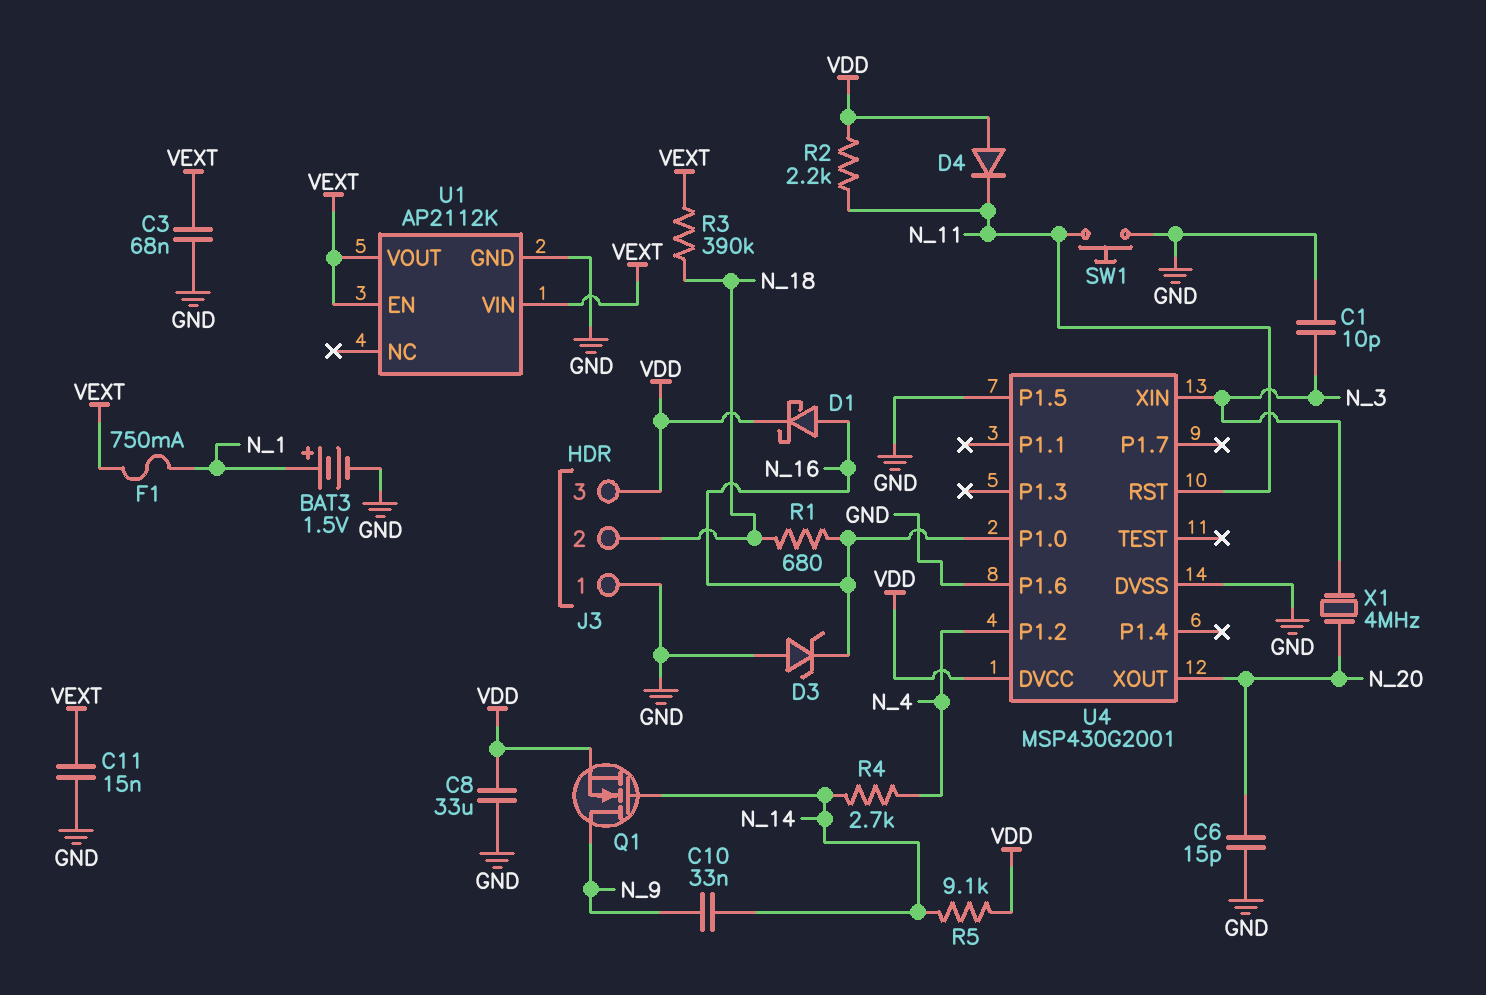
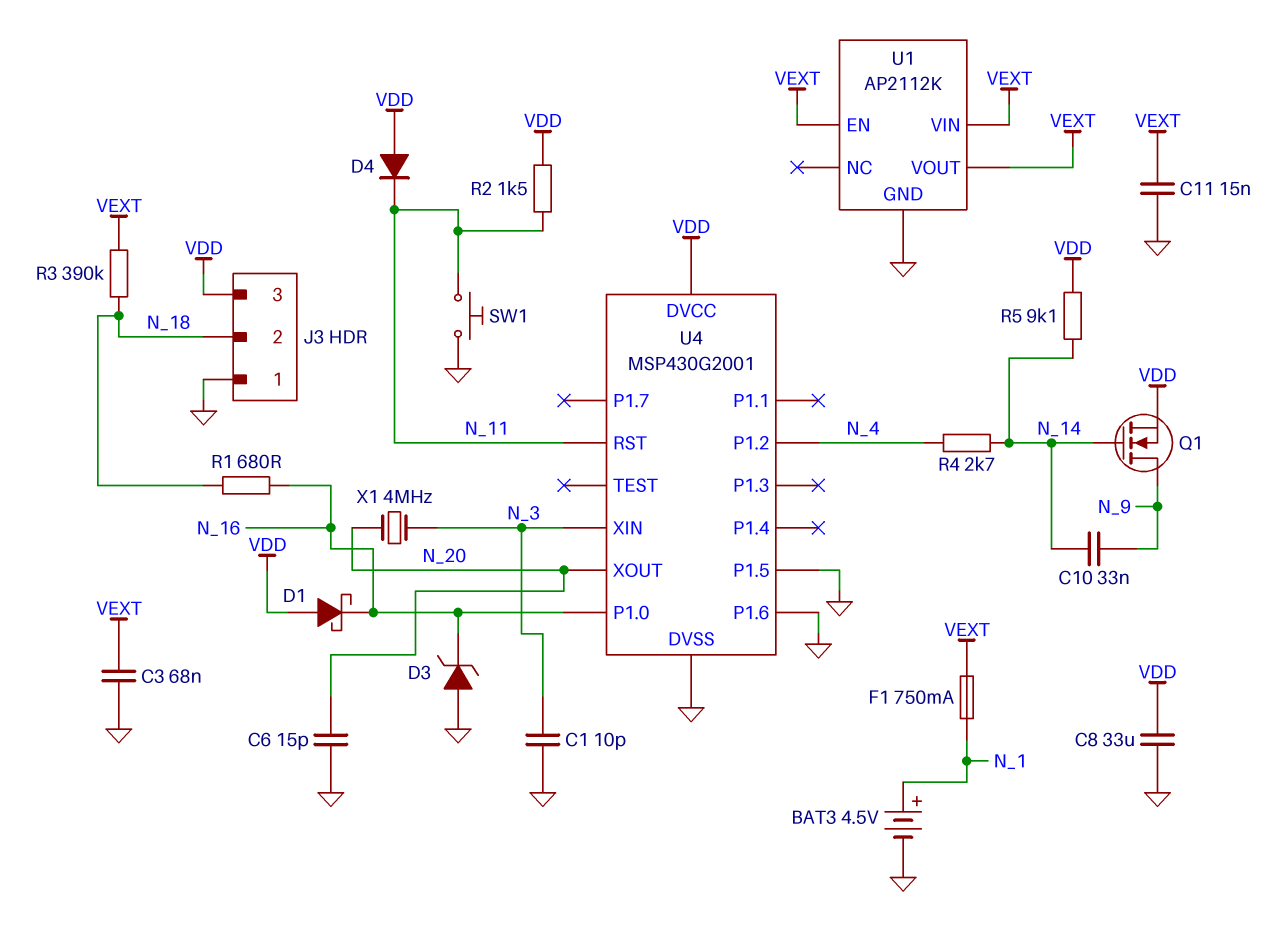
BAT3: 1.5V (plus N_1, minus GND) -> 4.5V (plus N_1, minus GND)
D1: schottky (A N_16, K VDD) -> schottky (A VDD, K N_16)
R2: 2.2k (N_11, VDD) -> 1.5k (N_11, VDD)

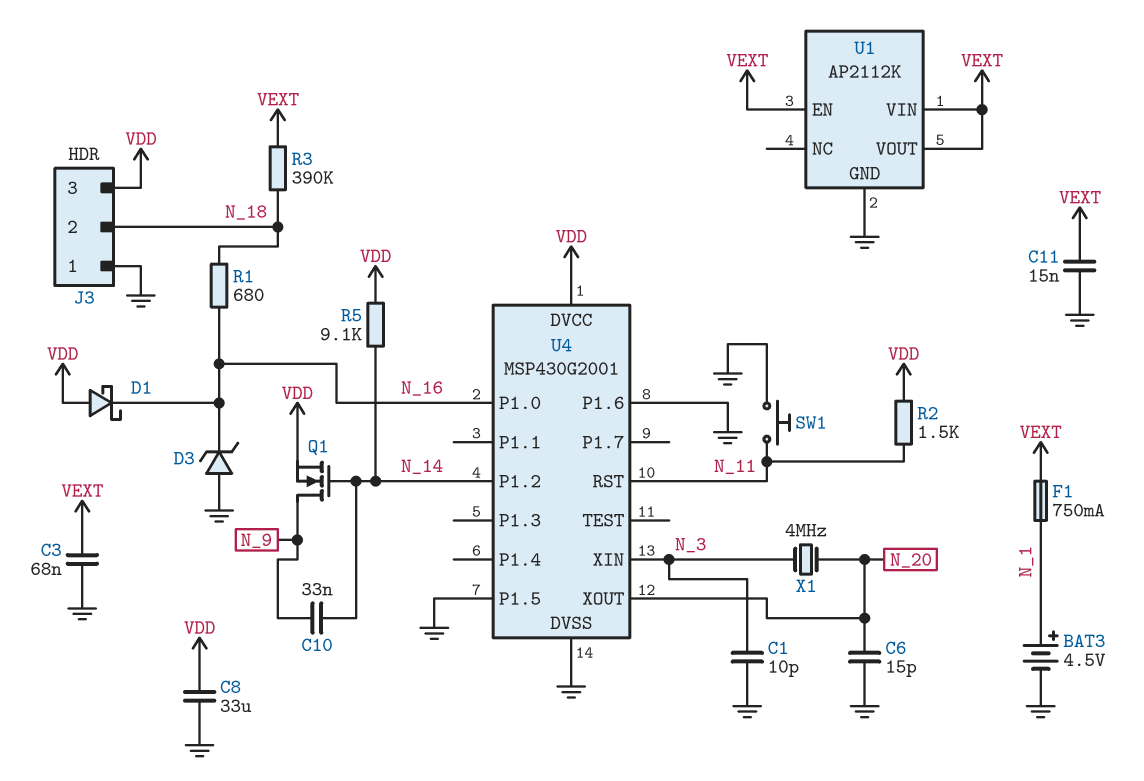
D4: diode (A VDD, K N_11) -> none
R4: 2.7k (N_4, N_14) -> none
U4 pin P1.2: N_4 -> N_14

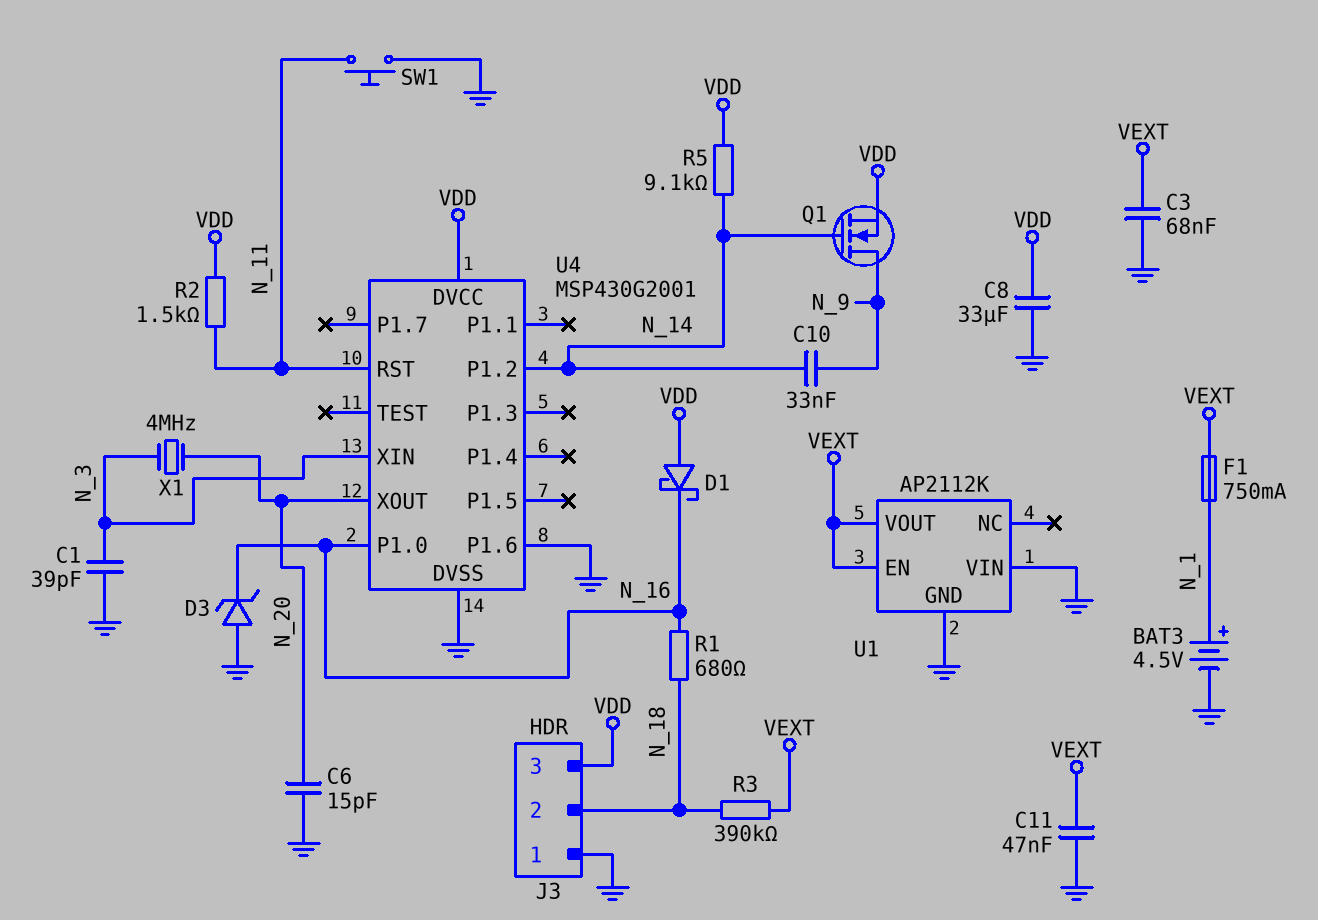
C1: 10pF (GND, N_3) -> 39pF (GND, N_3)
C11: 15nF (GND, VEXT) -> 47nF (GND, VEXT)
U1 pin VIN: VEXT -> GND
U4 pin P1.5: GND -> none

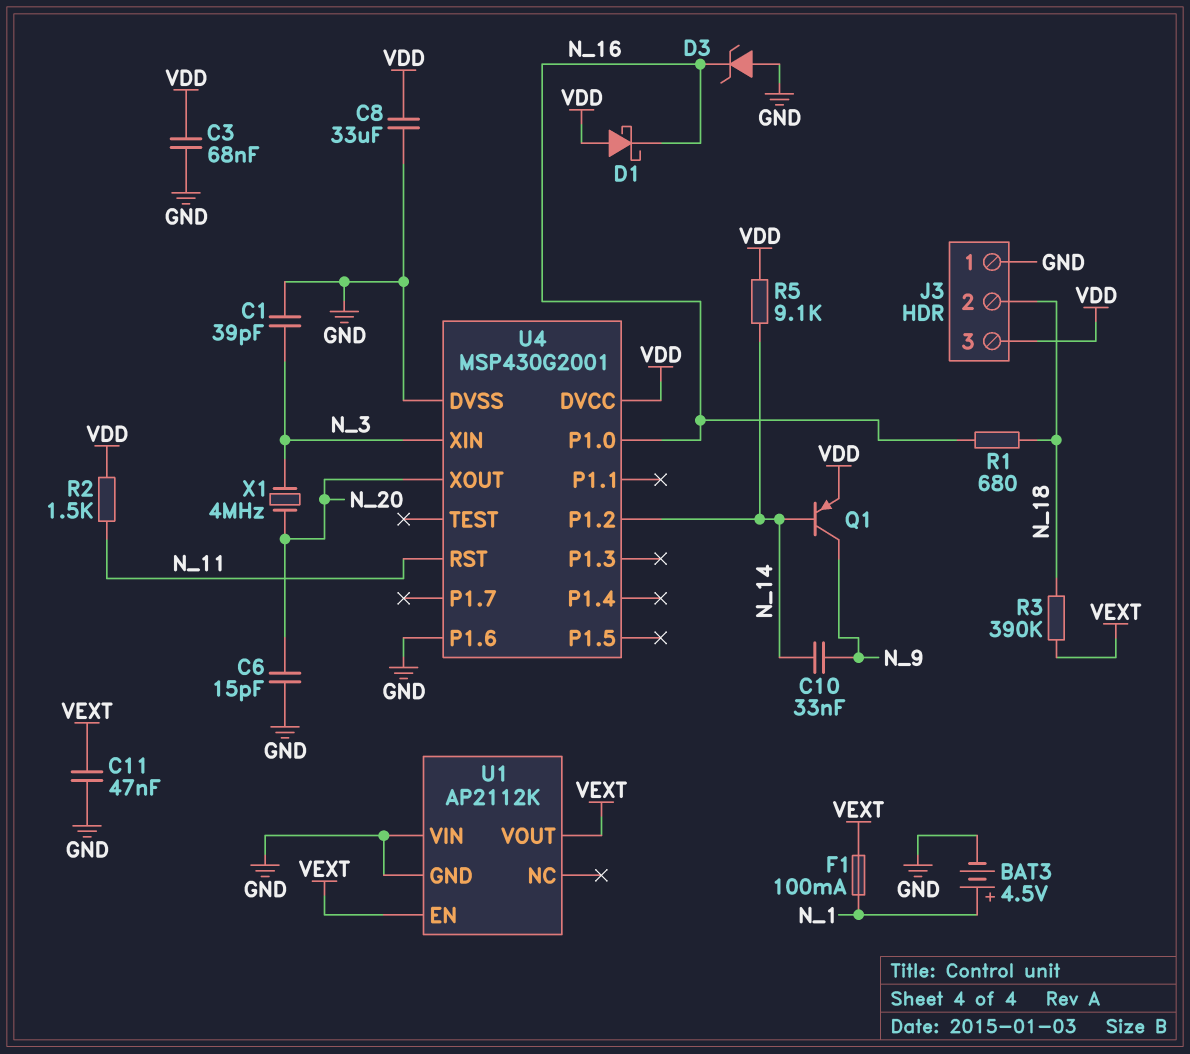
C3: 68nF (GND, VEXT) -> 68nF (GND, VDD)
F1: 750mA (N_1, VEXT) -> 100mA (N_1, VEXT)
Q1: NMOS (G N_14, D N_9, S VDD) -> PNP (B N_14, C N_9, E VDD)
SW1: button (GND, N_11) -> none

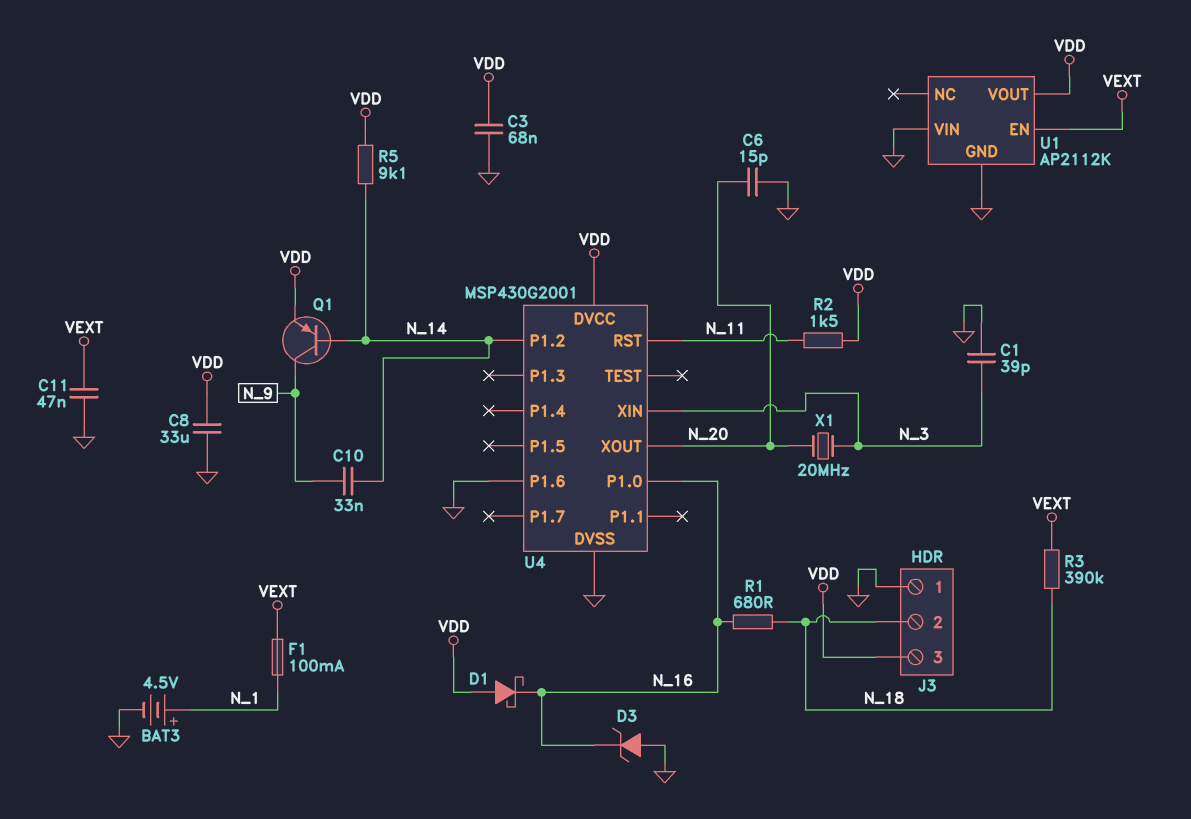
U1 pin VOUT: VEXT -> VDD
X1: 4MHz (N_3, N_20) -> 20MHz (N_3, N_20)

